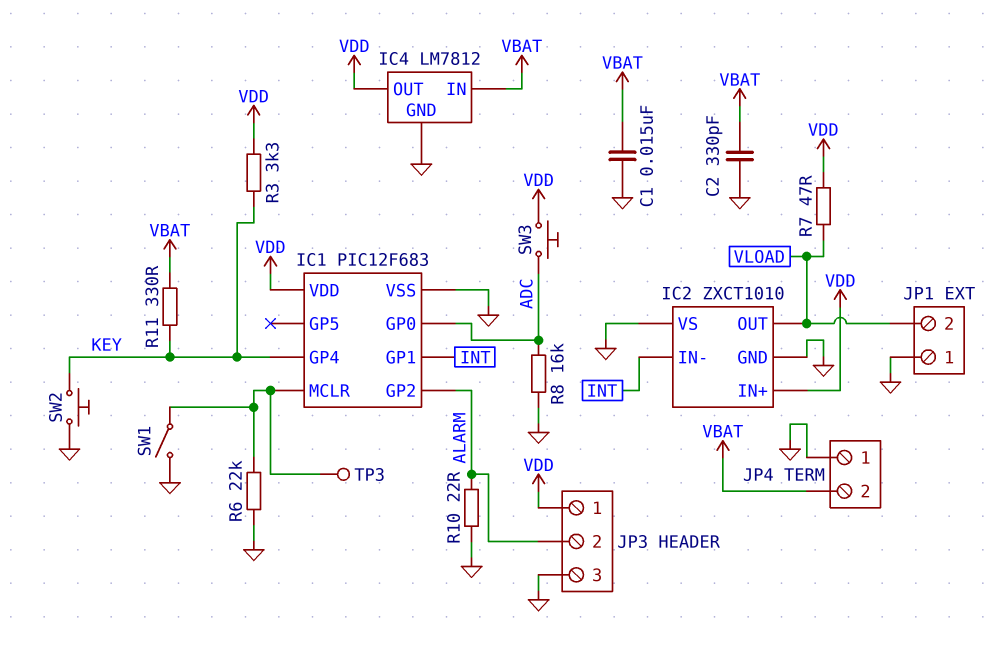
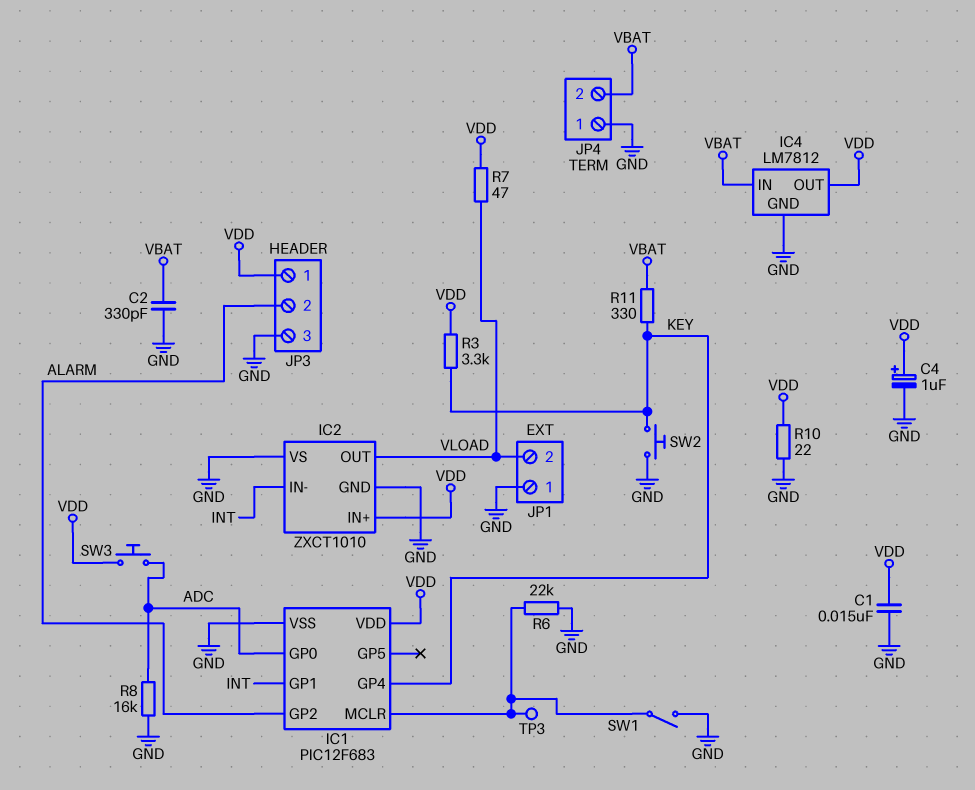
C1: 15nF (GND, VBAT) -> 15nF (GND, VDD)
C4: none -> 1uF (plus VDD, minus GND)
R10: 22 (ALARM, GND) -> 22 (GND, VDD)

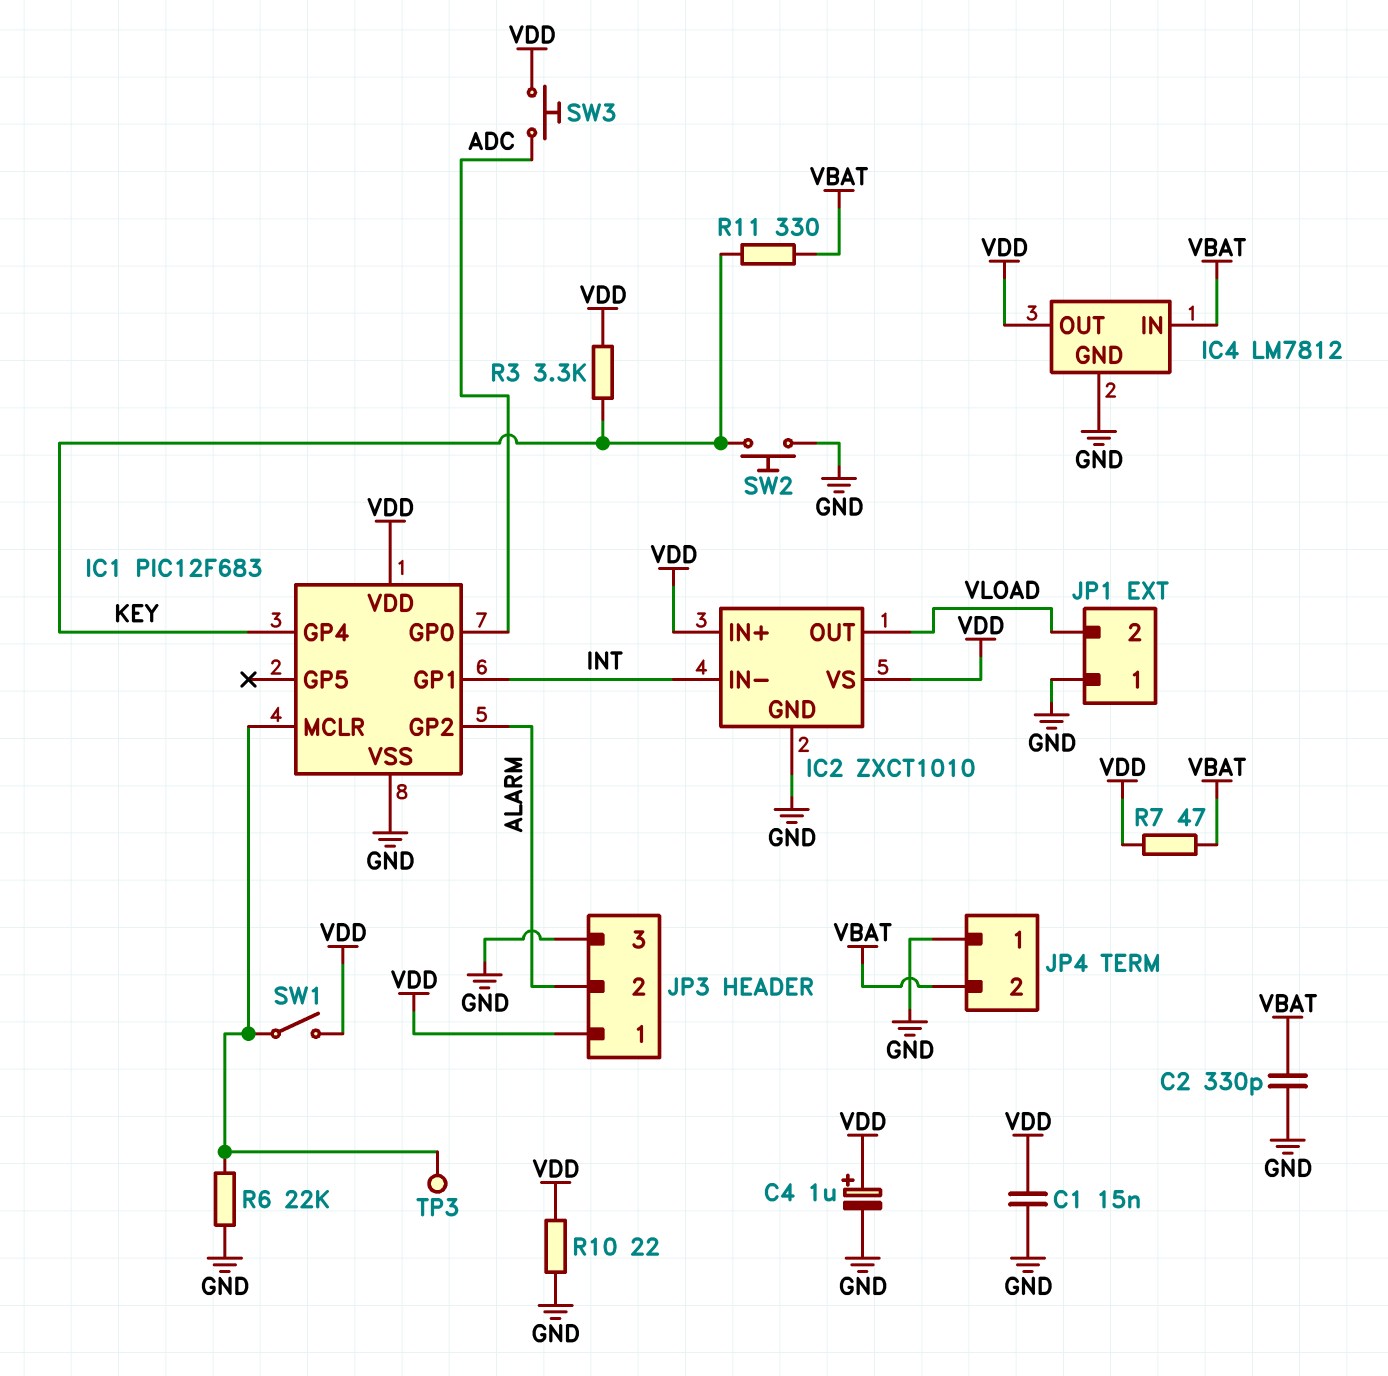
IC2 pin VS: GND -> VDD
R7: 47 (VDD, VLOAD) -> 47 (VBAT, VDD)
R8: 16k (ADC, GND) -> none
SW1: switch (GND, IC1/MCLR) -> switch (IC1/MCLR, VDD)

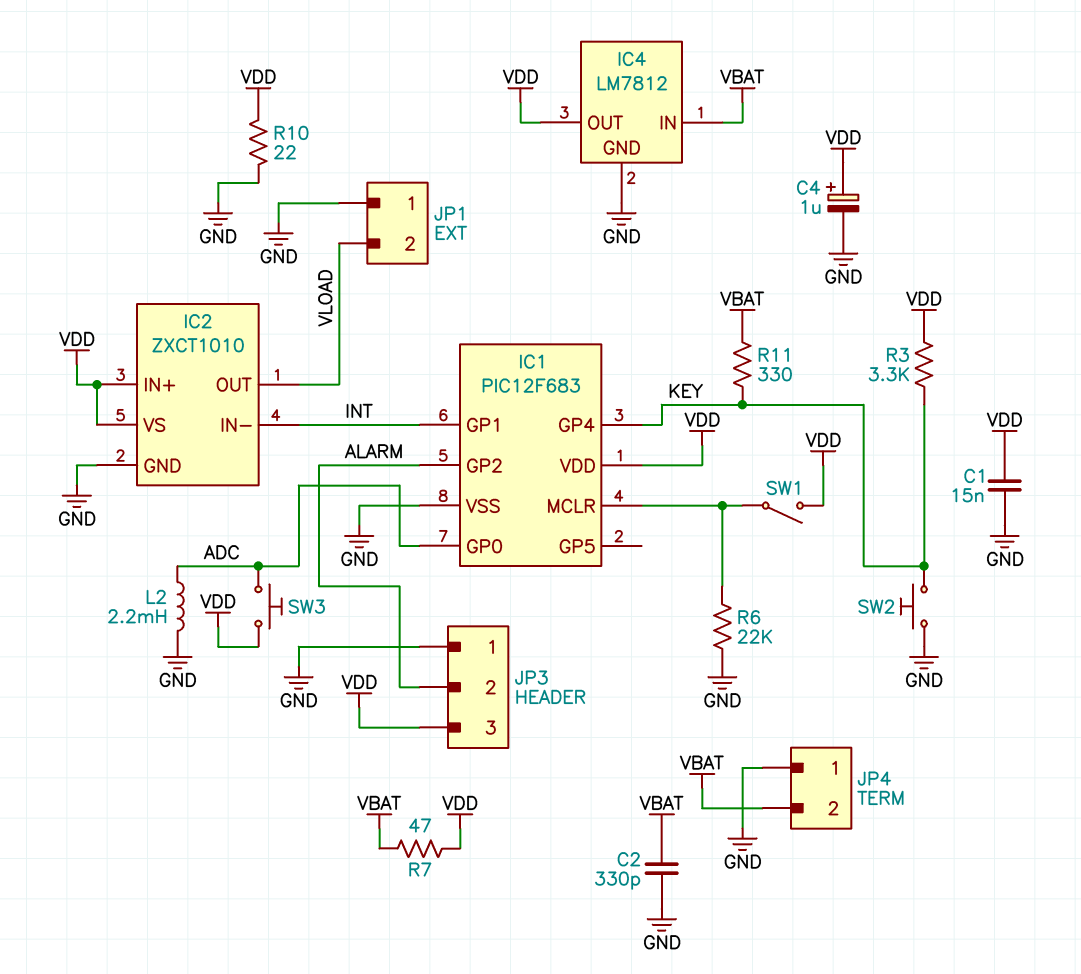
JP3 pin 1: VDD -> GND
JP3 pin 3: GND -> VDD
L2: none -> 2.2mH (ADC, GND)
TP3: test point (IC1/MCLR) -> none

